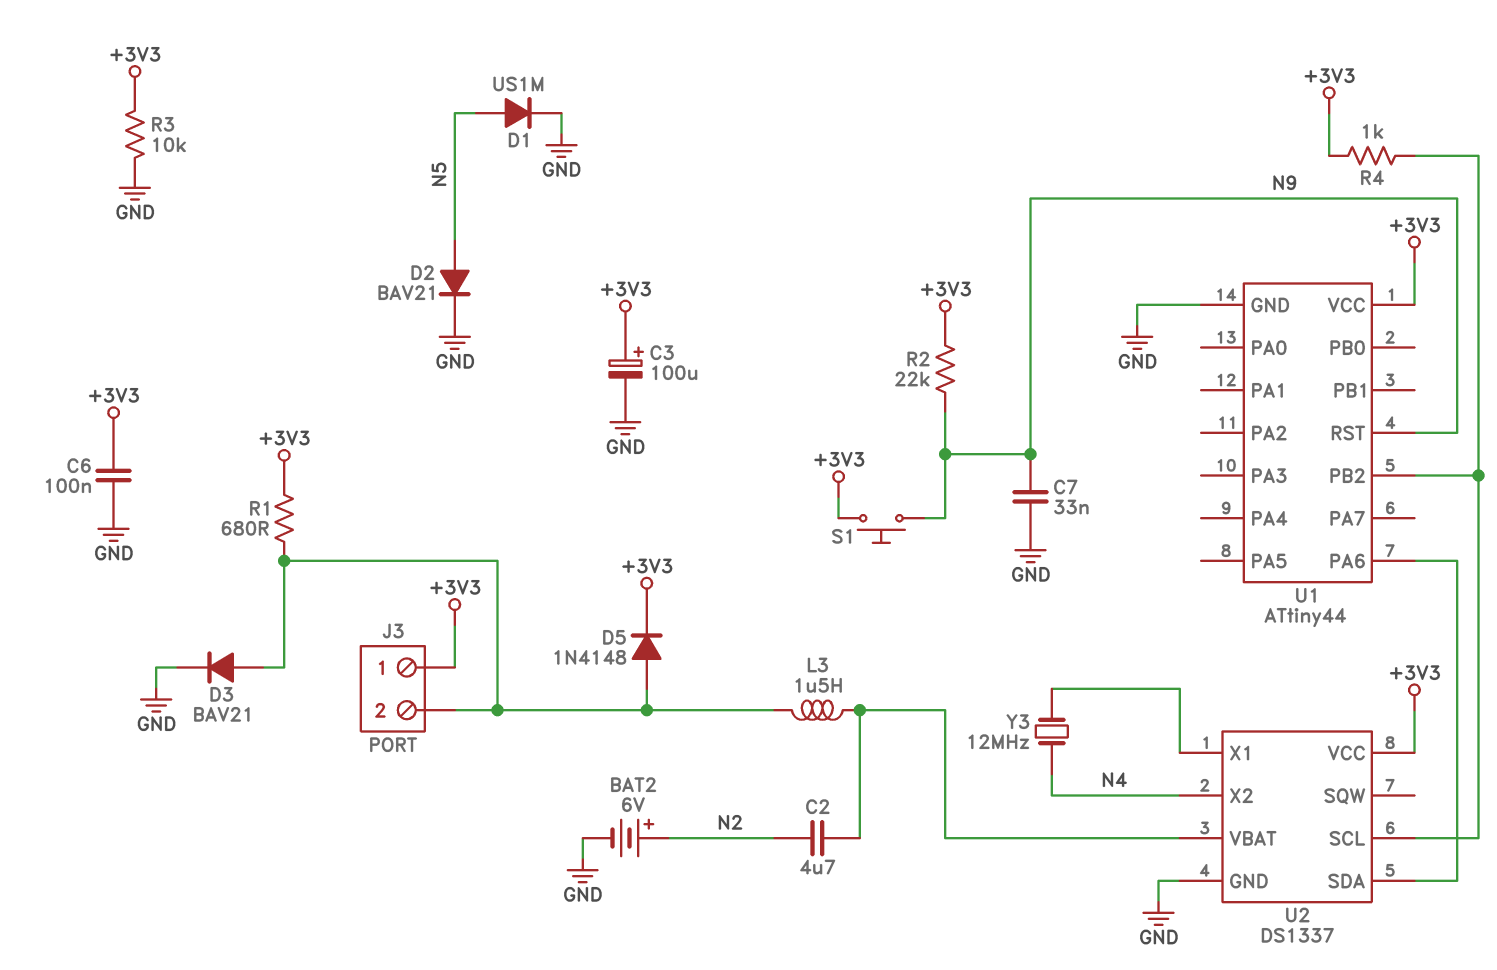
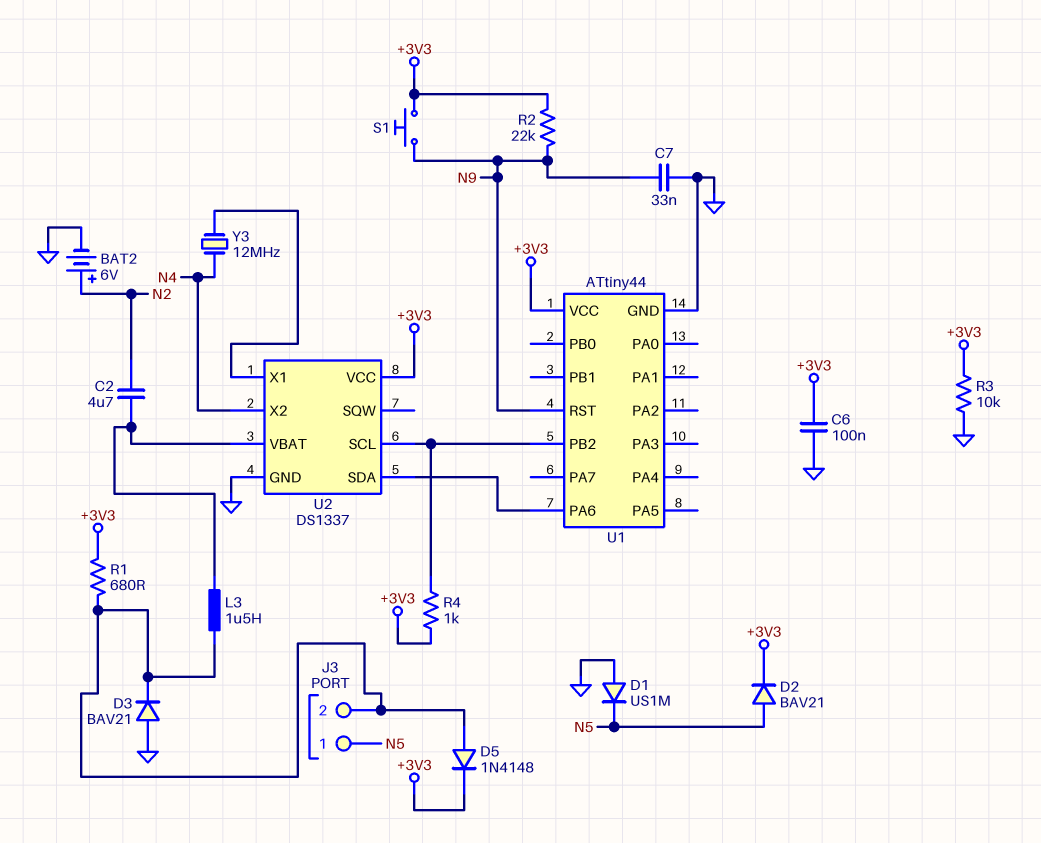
C3: 100uF (plus +3V3, minus GND) -> none
D1: diode US1M (A N5, K GND) -> diode US1M (A GND, K N5)
D2: diode BAV21 (A N5, K GND) -> diode BAV21 (A N5, K +3V3)
D3: diode BAV21 (A J3/2, K GND) -> diode BAV21 (A GND, K J3/2)
J3 pin 1: +3V3 -> N5

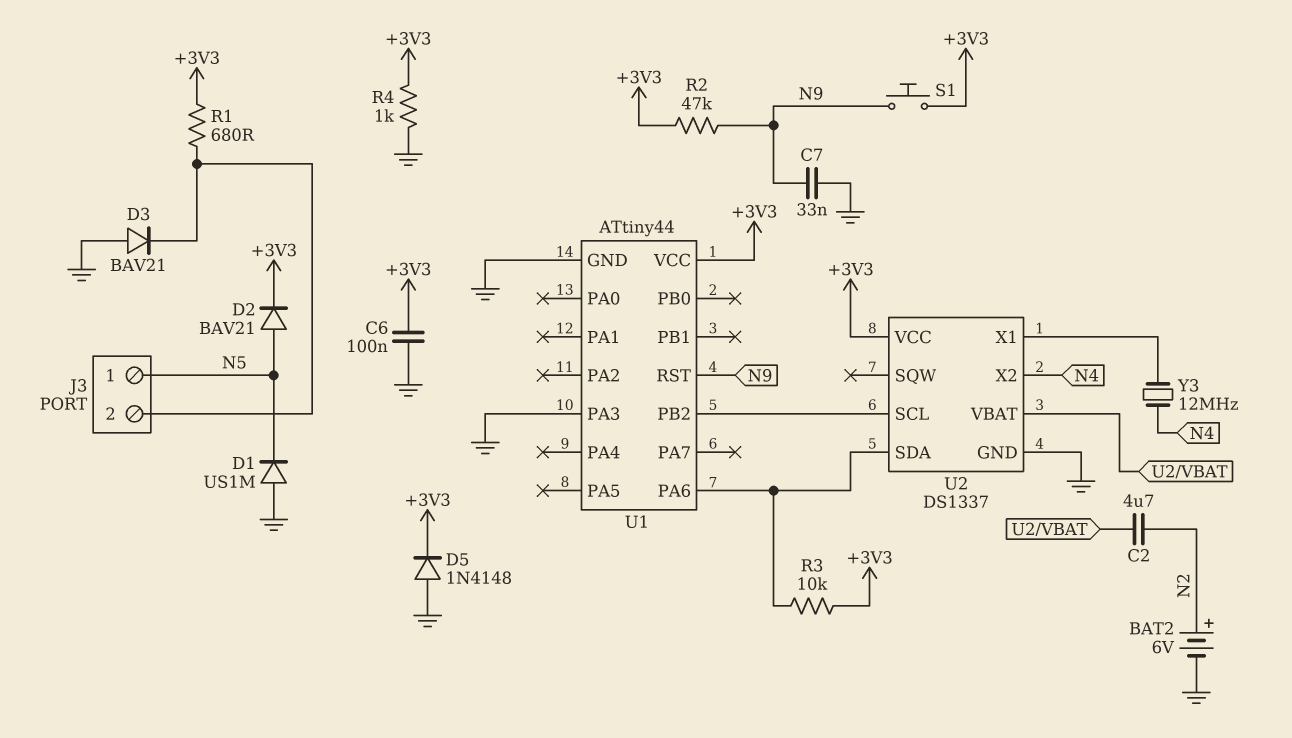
D5: diode 1N4148 (A J3/2, K +3V3) -> diode 1N4148 (A GND, K +3V3)
L3: 1.5uH (J3/2, U2/VBAT) -> none
R2: 22k (+3V3, N9) -> 47k (+3V3, N9)
R3: 10k (+3V3, GND) -> 10k (+3V3, U1/PA6)
R4: 1k (+3V3, U1/PB2) -> 1k (+3V3, GND)
U1 pin PA3: none -> GND

